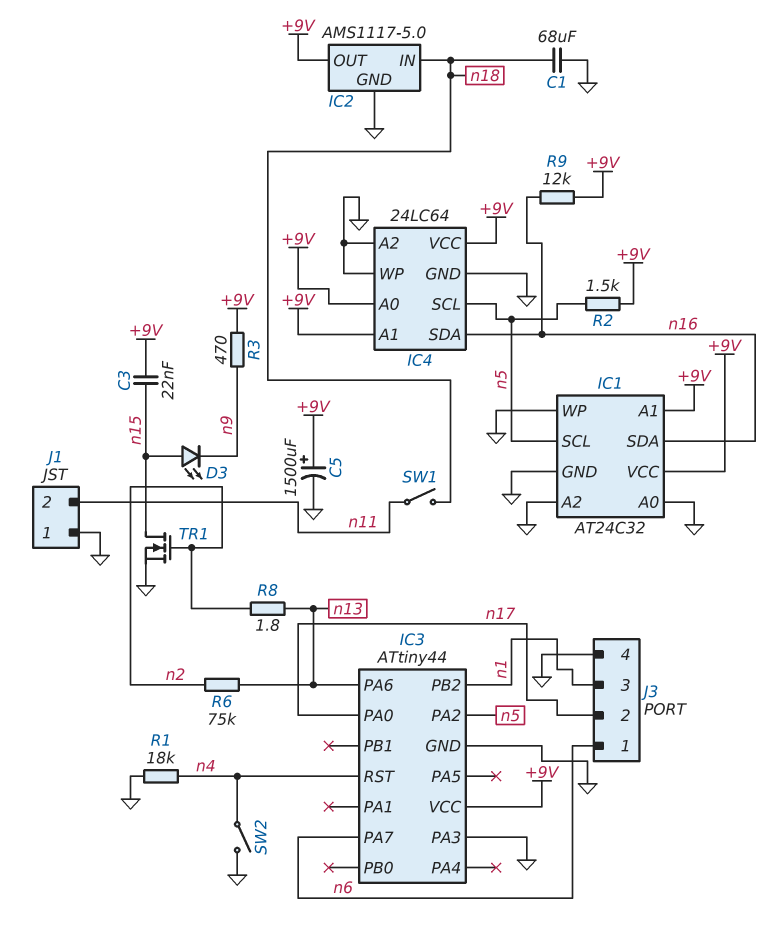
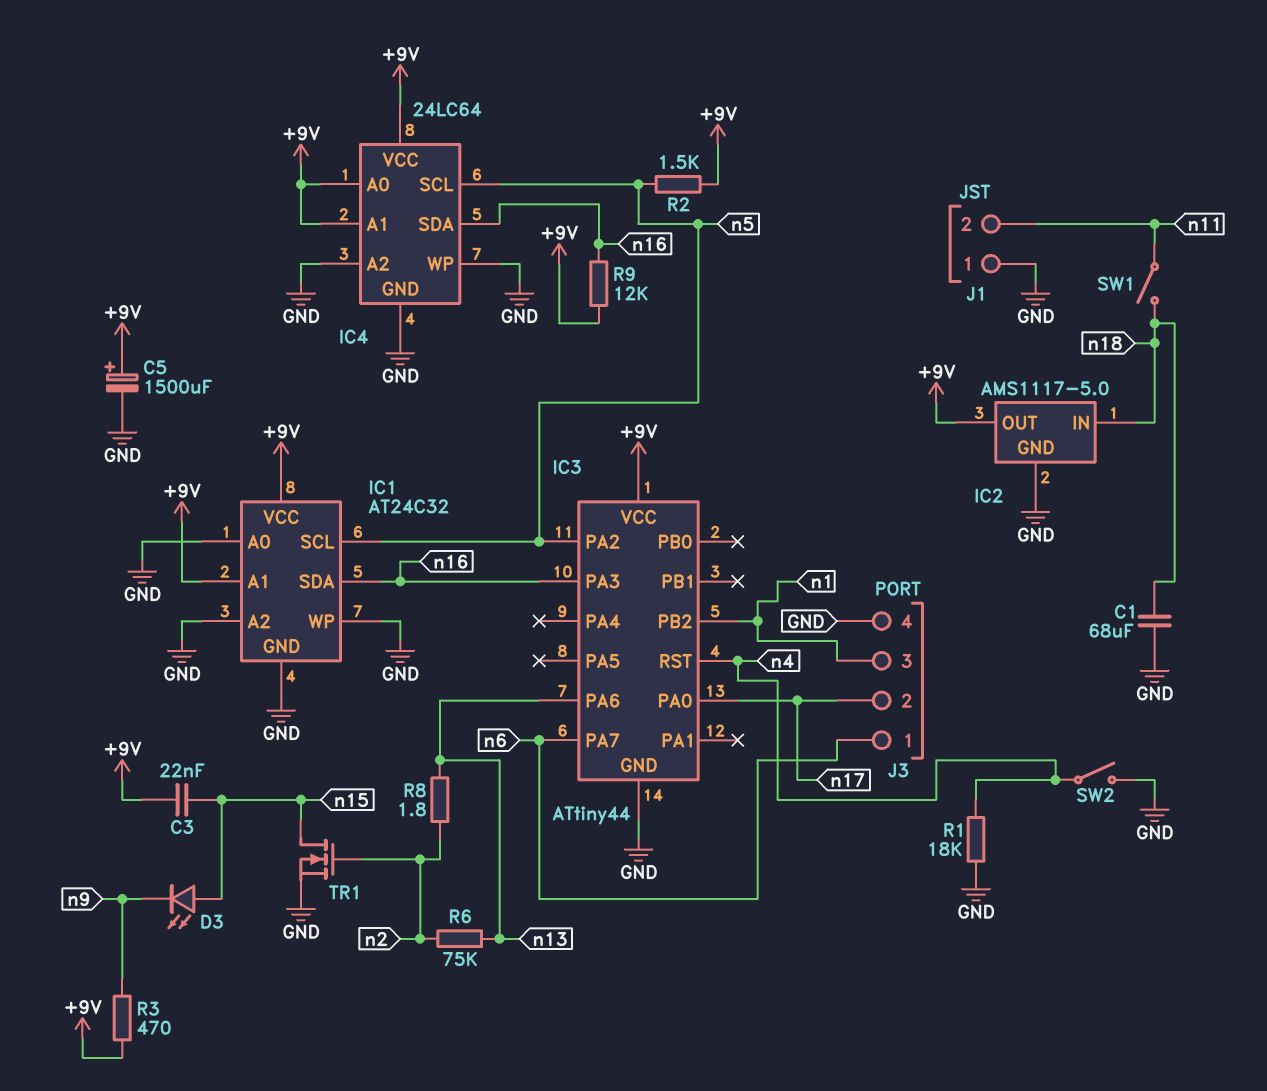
IC3 pin PA3: GND -> n16

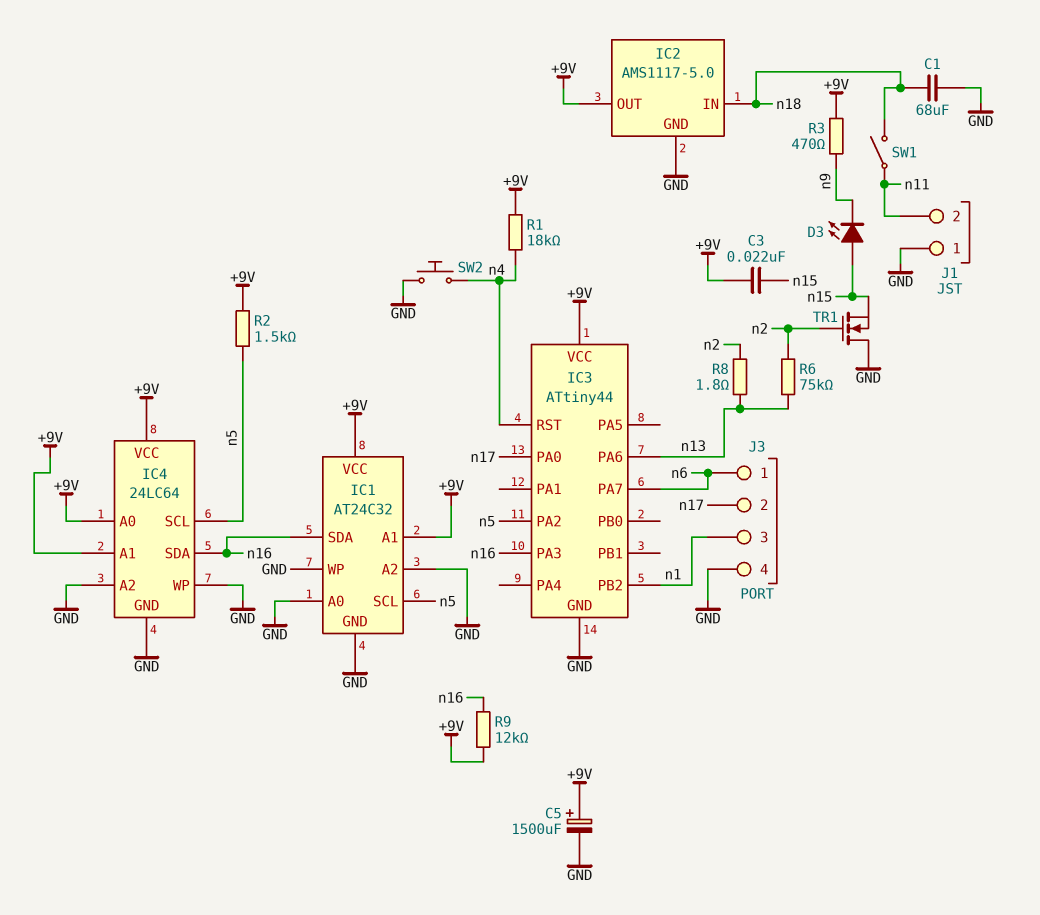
R1: 18k (GND, n4) -> 18k (+9V, n4)
SW2: switch (GND, n4) -> button (GND, n4)
TR1: NMOS (G n2, D n15, S GND) -> NMOS (G n2, D GND, S n15)

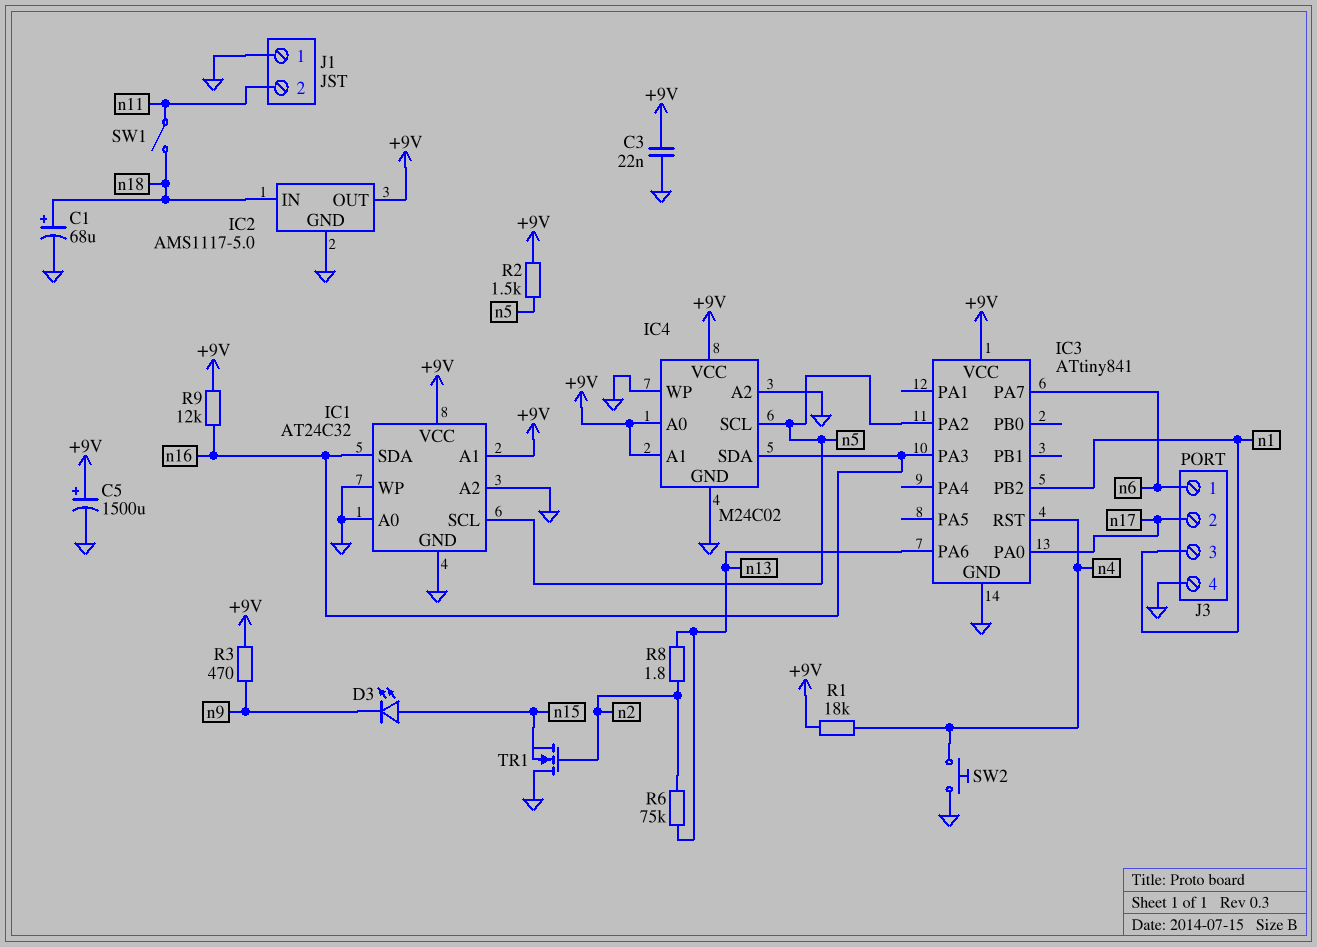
C1: 68uF (GND, n18) -> 68uF (plus n18, minus GND)
C3: 22nF (+9V, n15) -> 22nF (+9V, GND)
IC3: ATtiny44 -> ATtiny841
IC4: 24LC64 -> M24C02

